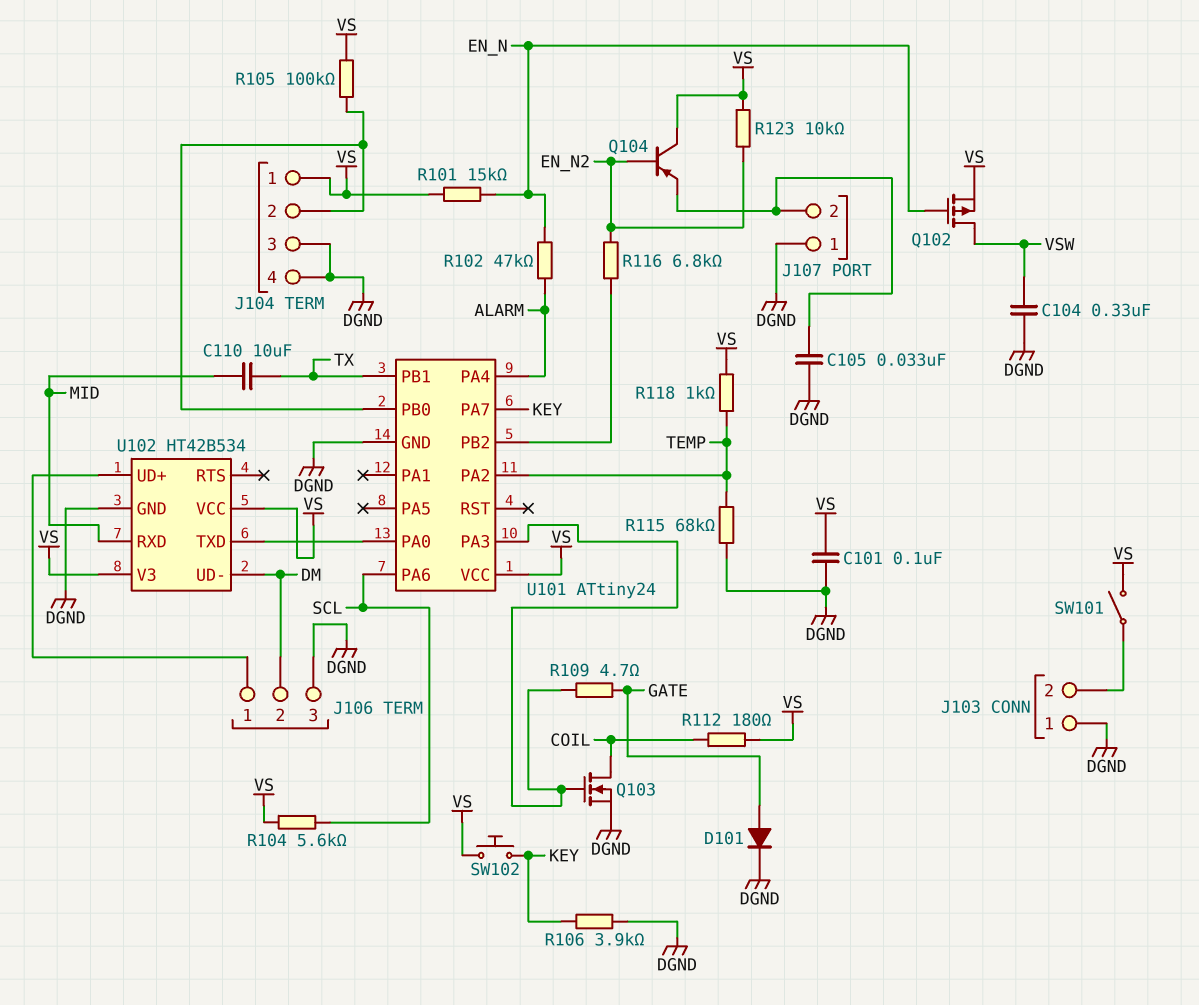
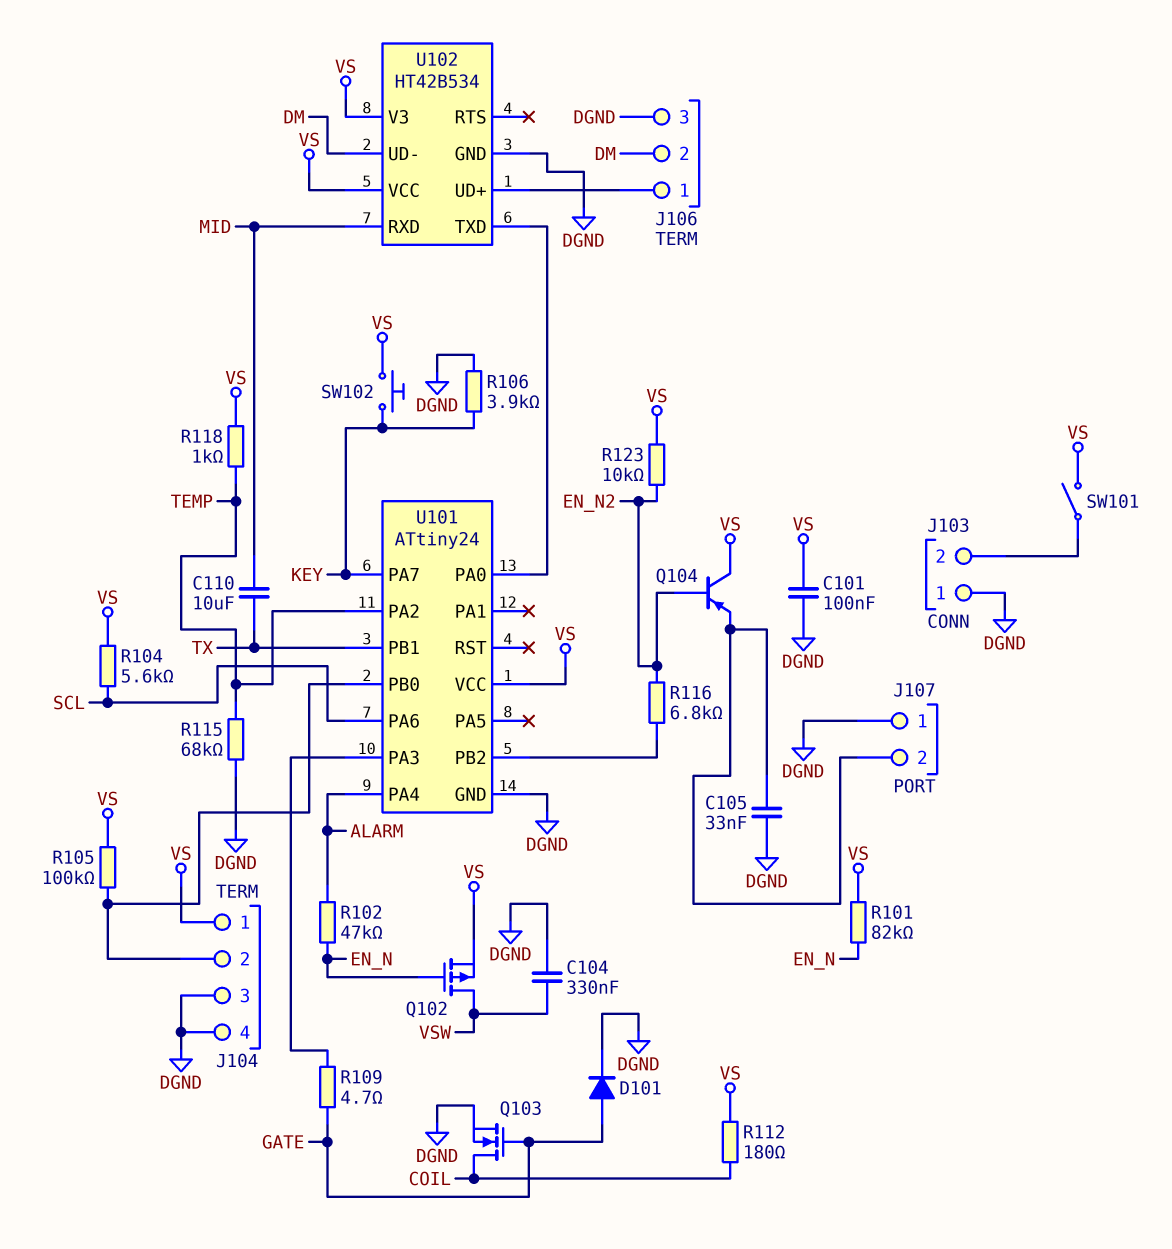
Q103: NMOS (G U101/PA3, D COIL, S DGND) -> NMOS (G GATE, D COIL, S DGND)
R101: 15k (EN_N, VS) -> 82k (EN_N, VS)

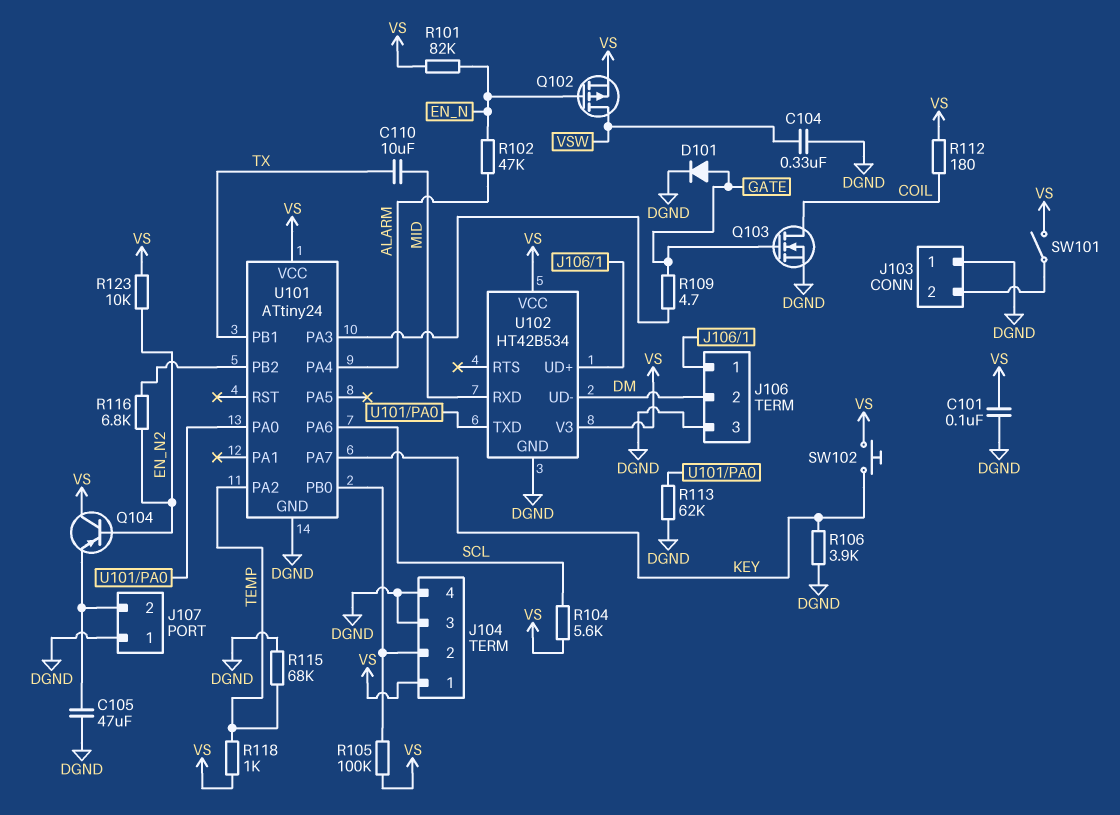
C105: 33nF (DGND, J107/2) -> 47uF (DGND, J107/2)
R113: none -> 62k (DGND, U101/PA0)

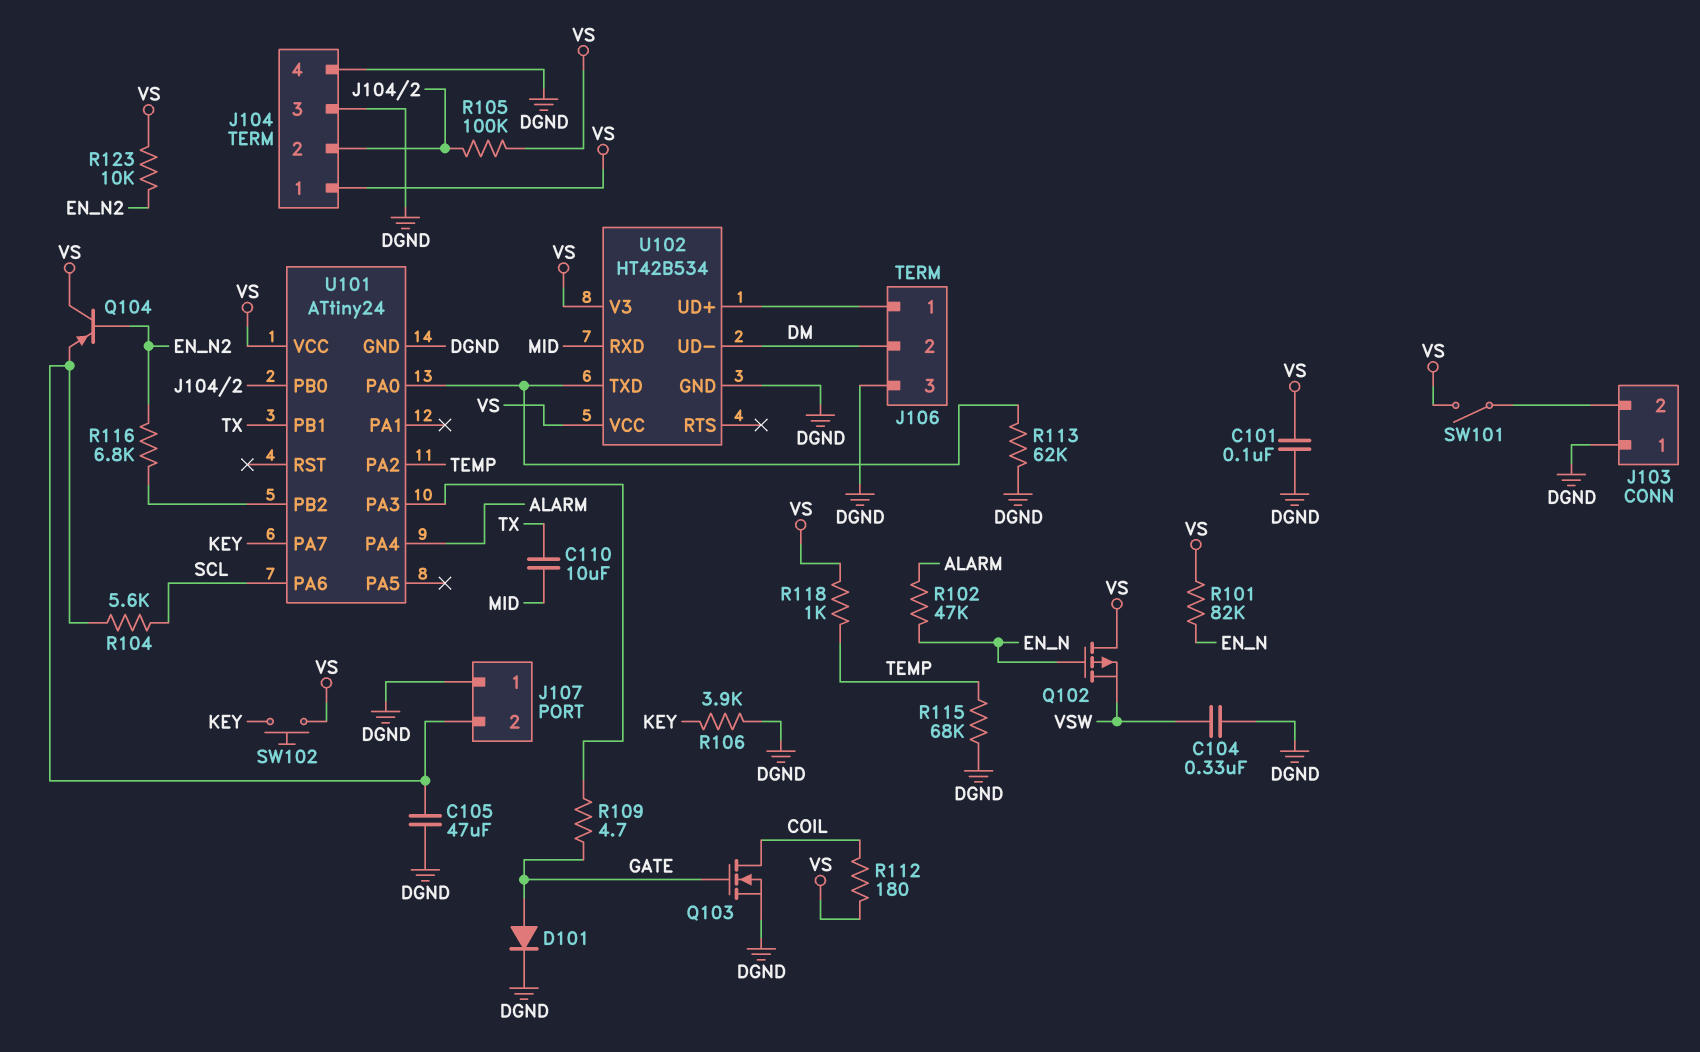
Q102: PMOS (G EN_N, D VSW, S VS) -> PMOS (G EN_N, D VS, S VSW)
R104: 5.6k (SCL, VS) -> 5.6k (J107/2, SCL)

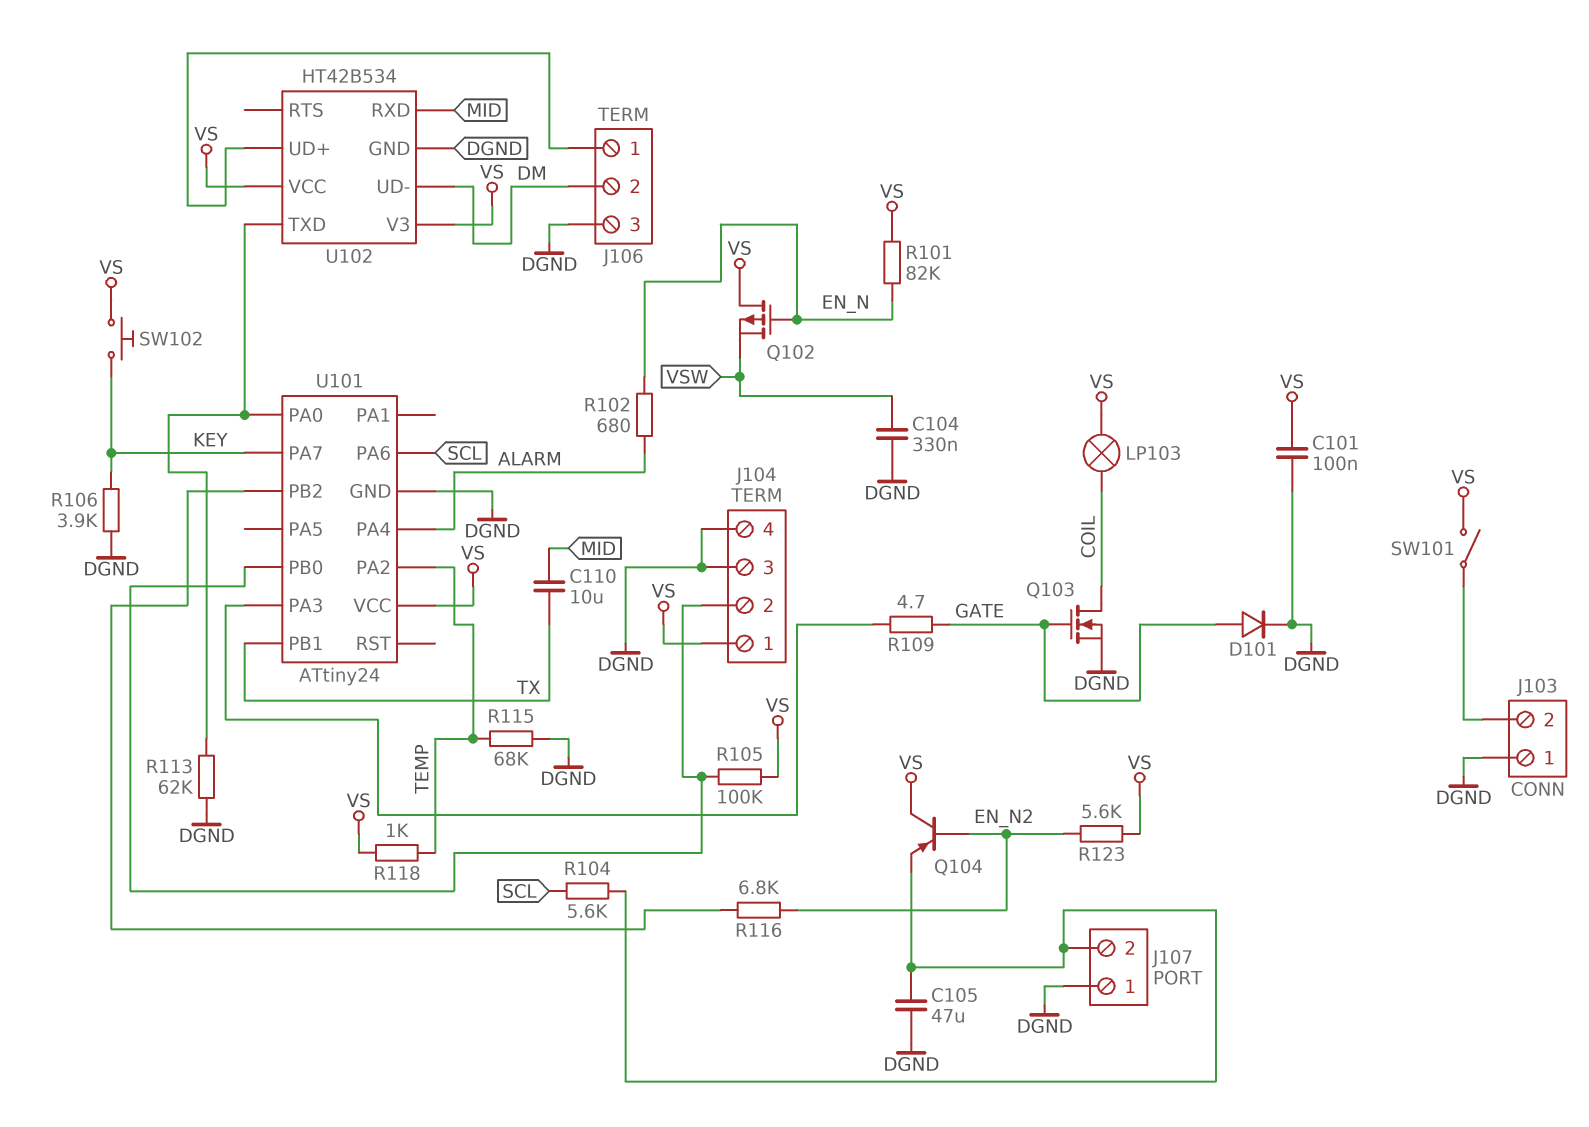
LP103: none -> lamp (COIL, VS)
R102: 47k (ALARM, EN_N) -> 680 (ALARM, EN_N)
R112: 180 (COIL, VS) -> none
R123: 10k (EN_N2, VS) -> 5.6k (EN_N2, VS)

